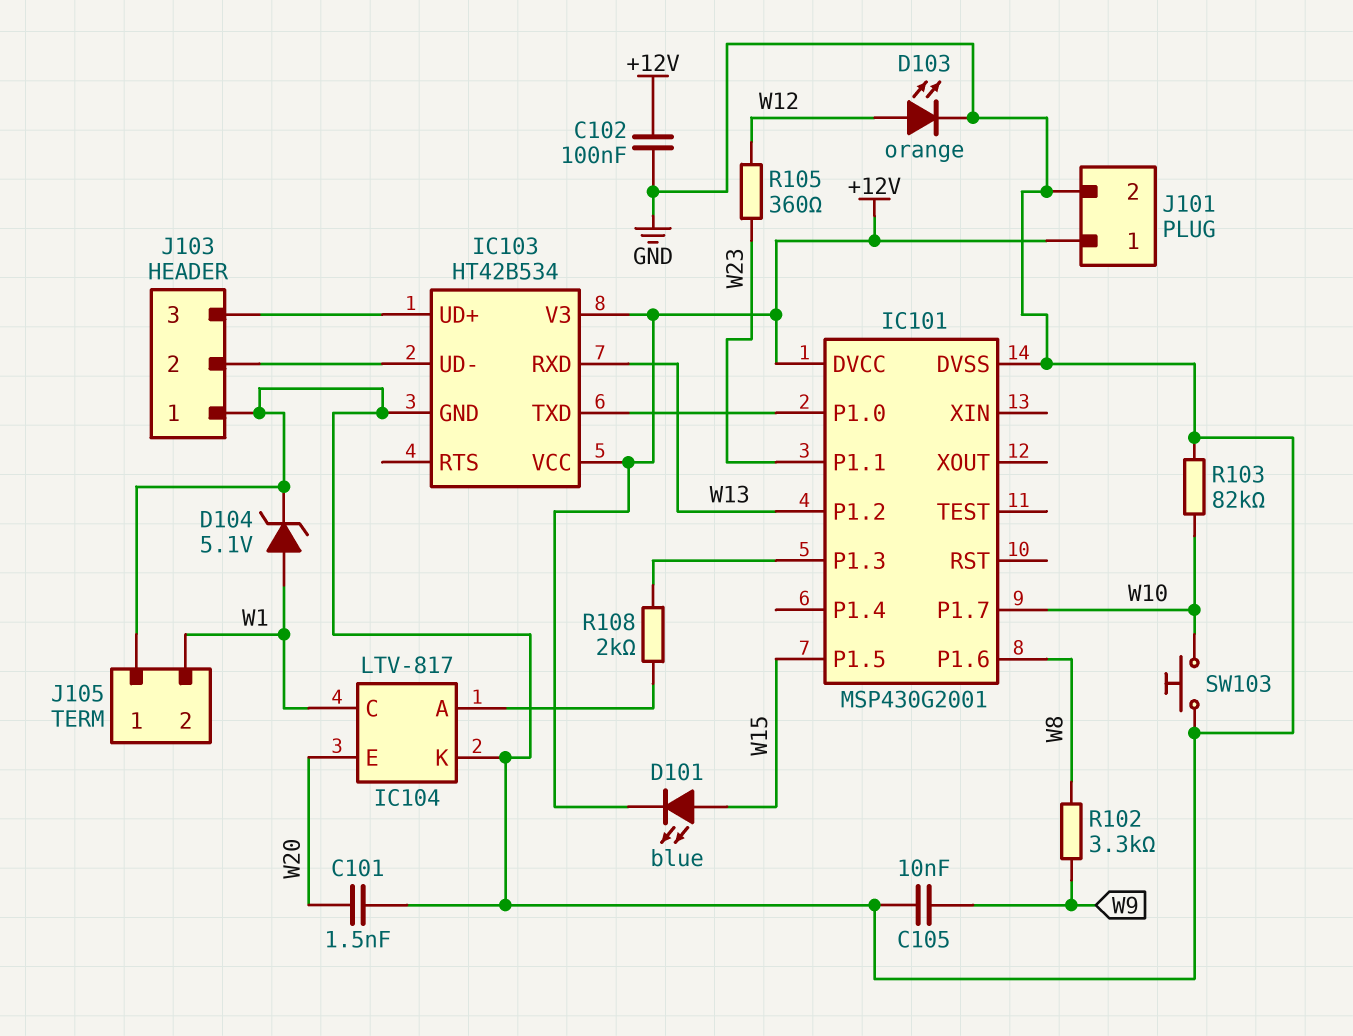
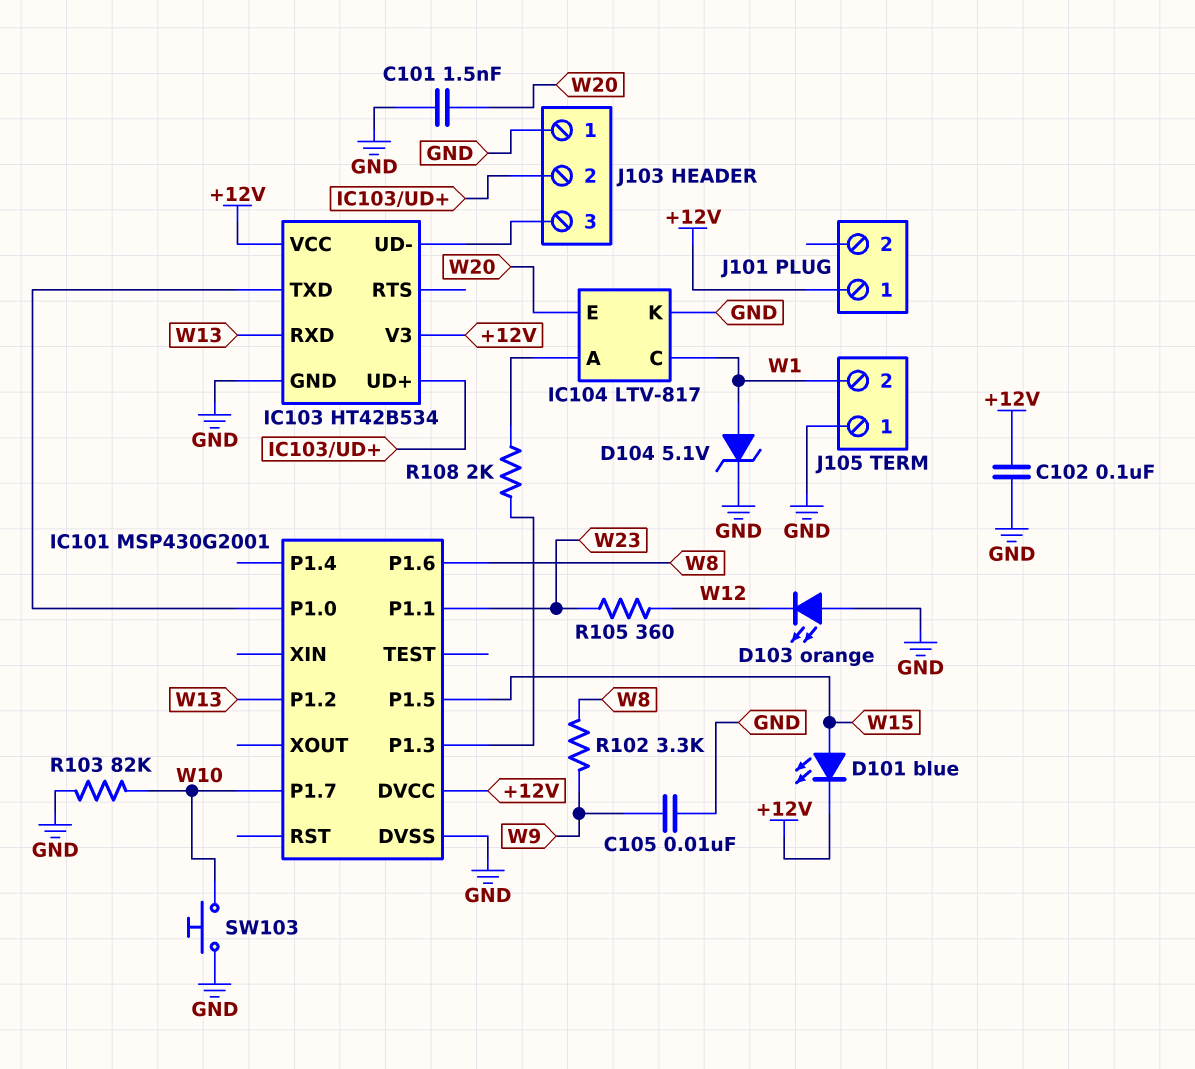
D103: LED orange (A W12, K GND) -> LED orange (A GND, K W12)
J101 pin 2: GND -> none
J103 pin 2: IC103/UD- -> IC103/UD+
J103 pin 3: IC103/UD+ -> IC103/UD-

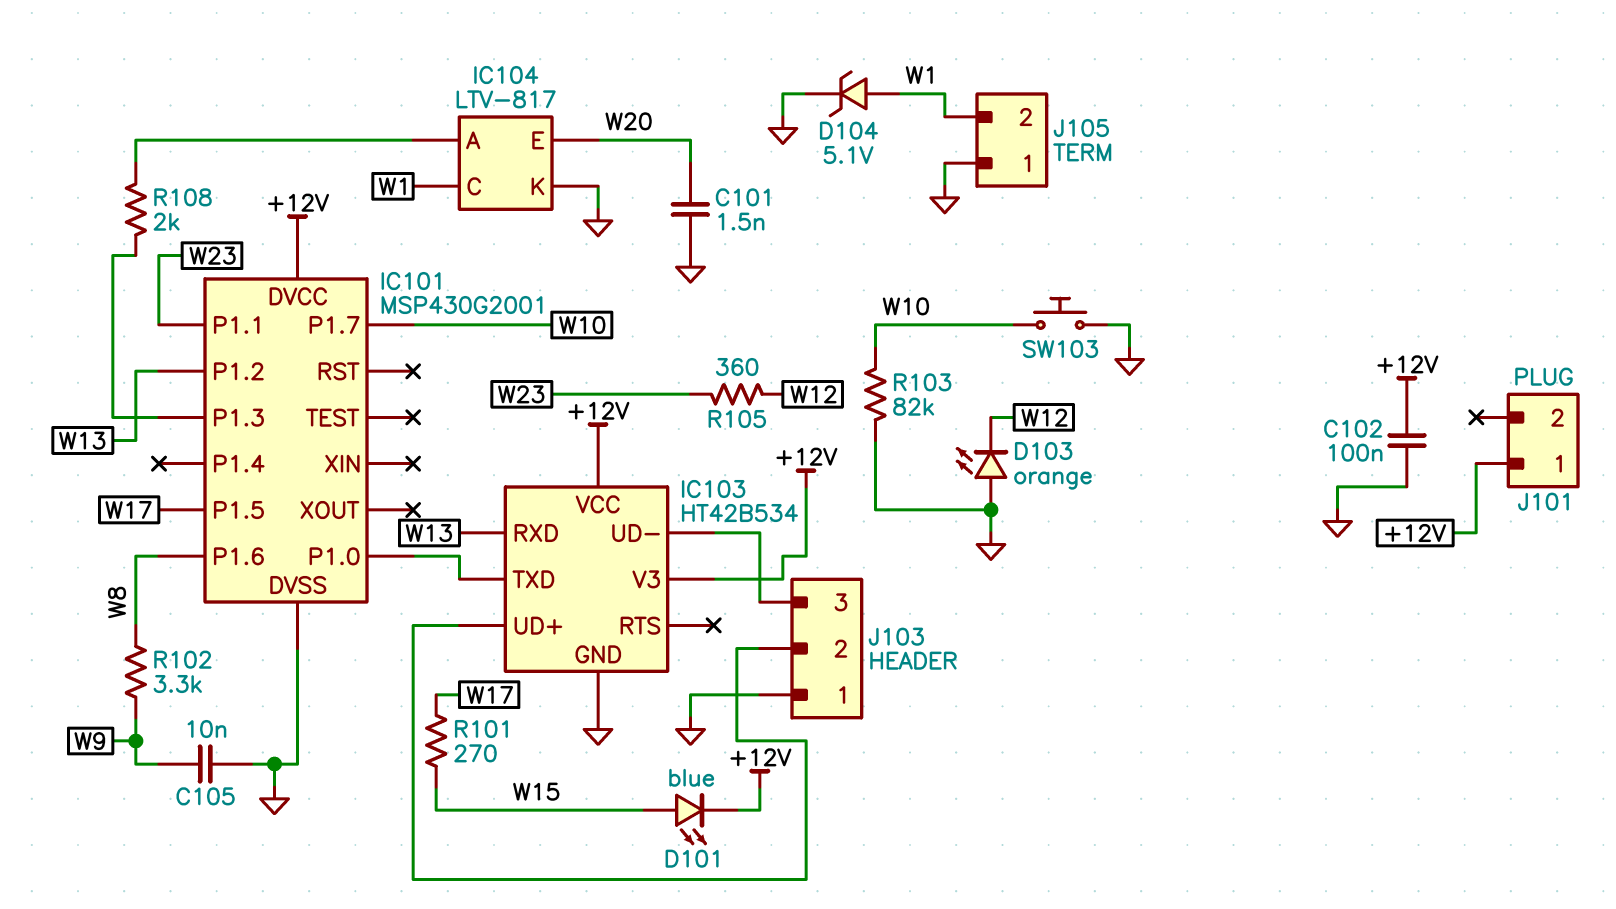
IC101 pin P1.5: W15 -> W17
R101: none -> 270 (W15, W17)

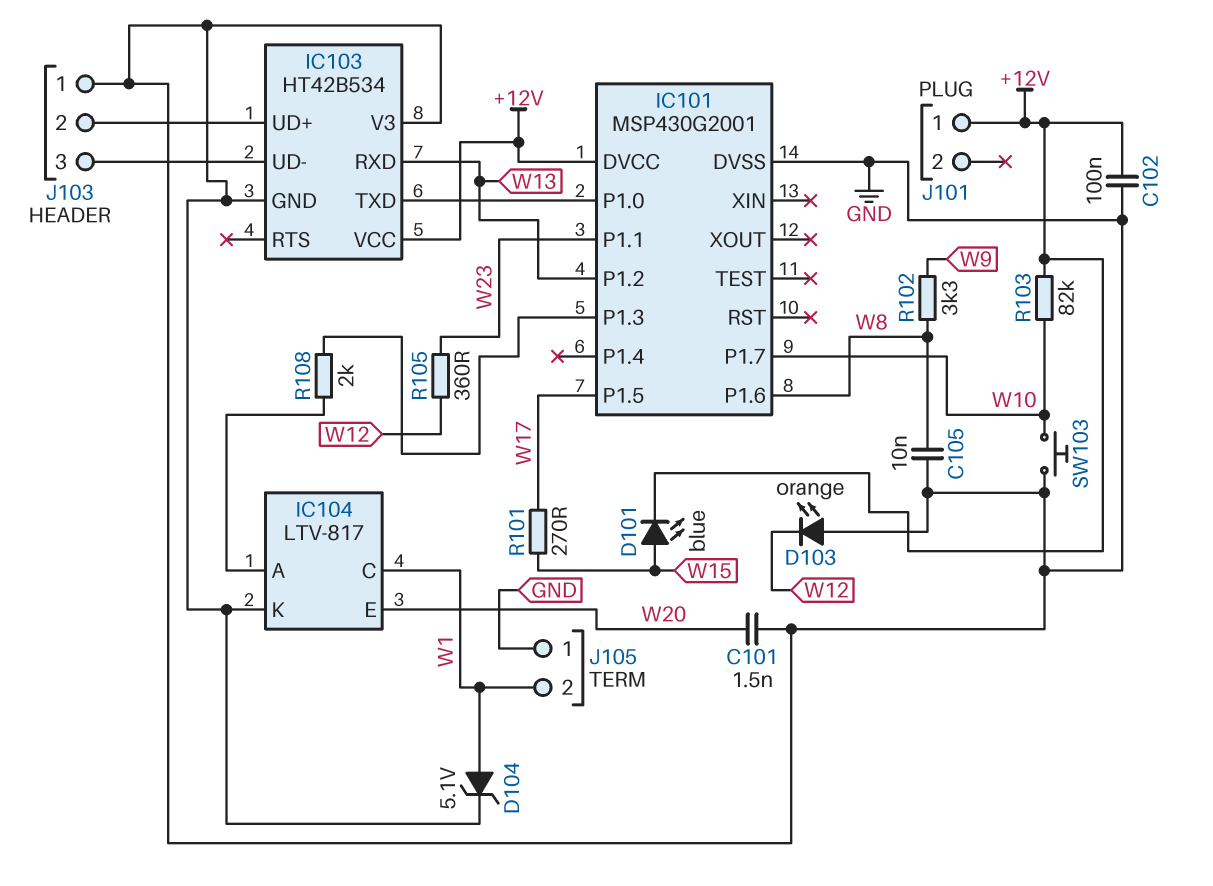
C105: 10nF (GND, W9) -> 10nF (GND, W8)
IC103 pin V3: +12V -> GND
R103: 82k (GND, W10) -> 82k (+12V, W10)

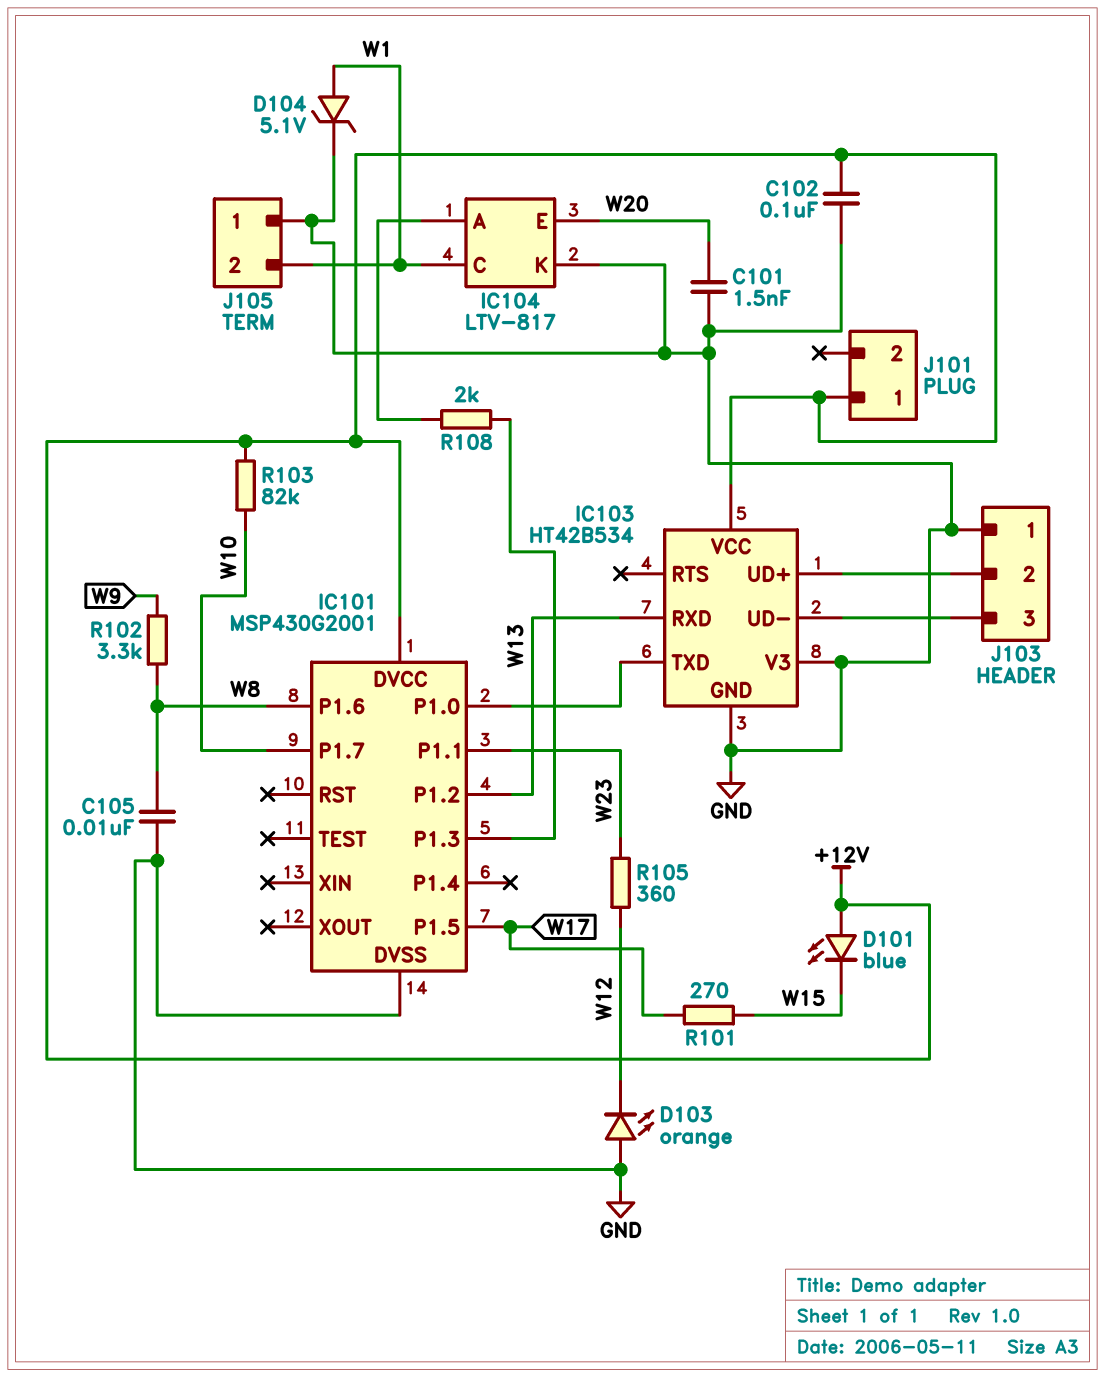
D101: LED blue (A W15, K +12V) -> LED blue (A +12V, K W15)
SW103: button (GND, W10) -> none

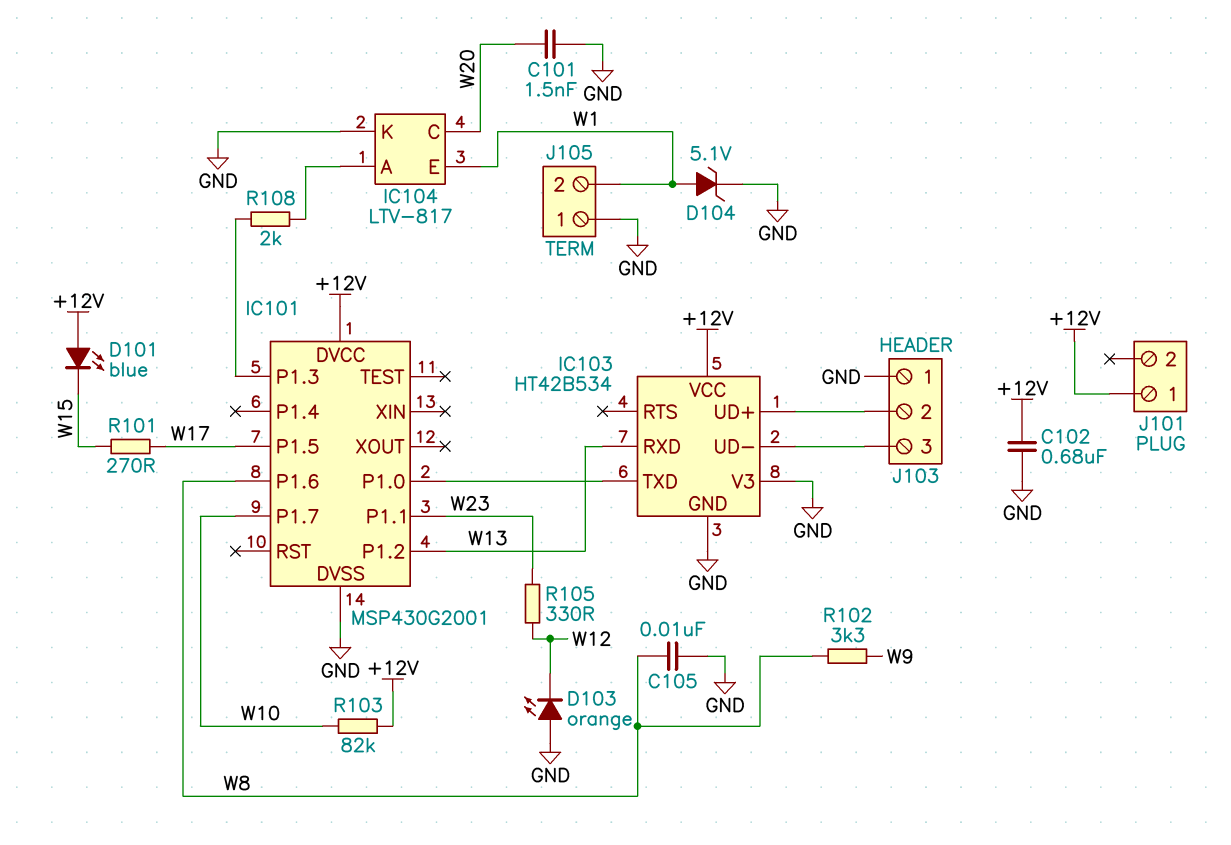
C102: 100nF (+12V, GND) -> 680nF (+12V, GND)
IC104 pin C: W1 -> W20
IC104 pin E: W20 -> W1
R105: 360 (W12, W23) -> 330 (W12, W23)

